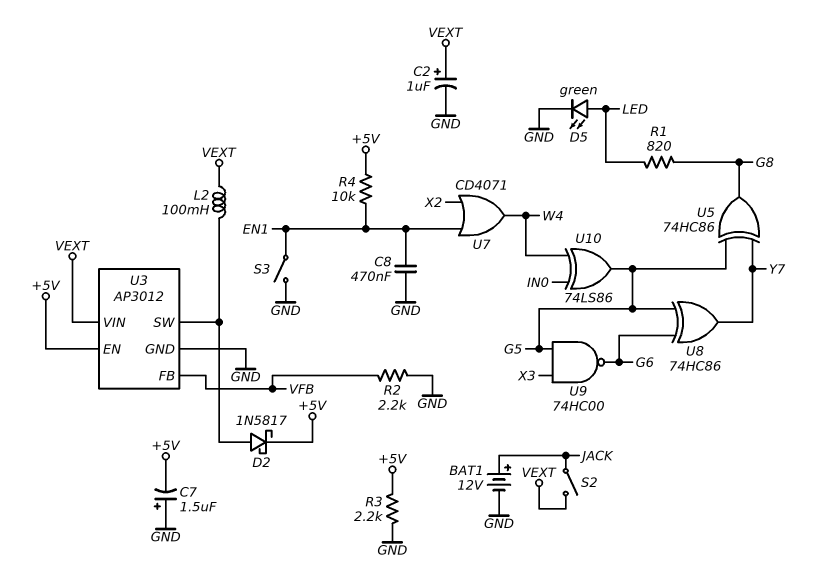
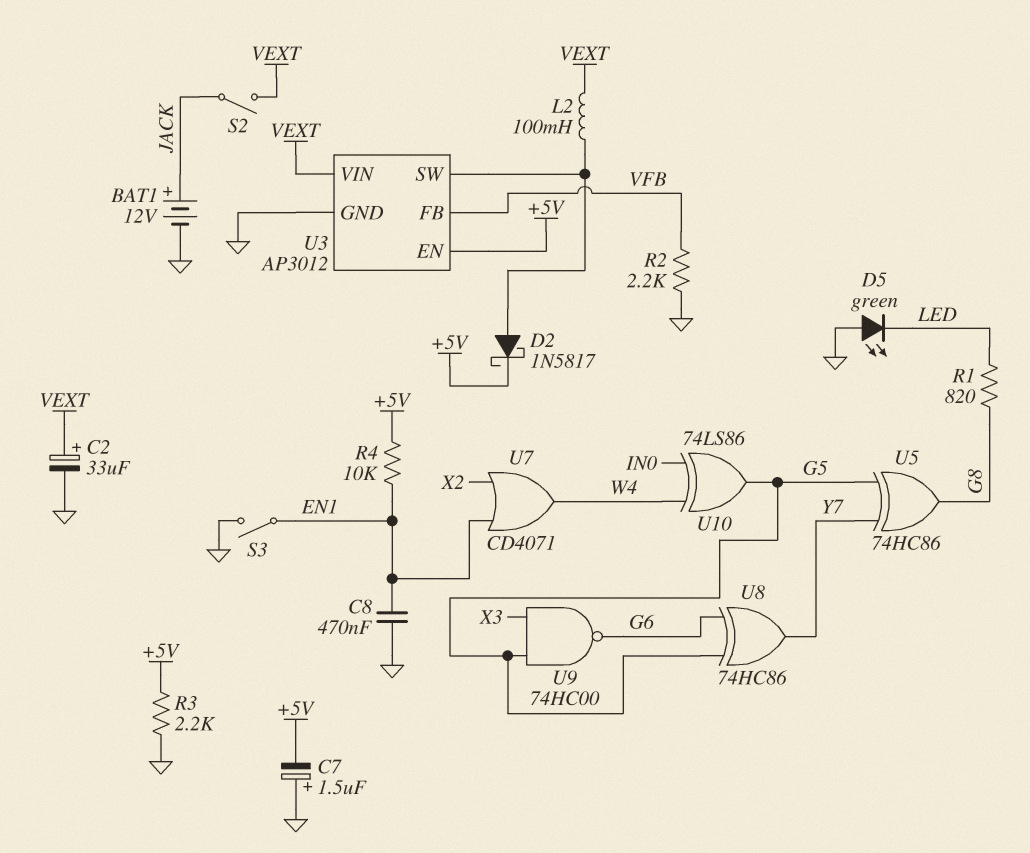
C2: 1uF (plus VEXT, minus GND) -> 33uF (plus VEXT, minus GND)
D5: LED green (A LED, K GND) -> LED green (A GND, K LED)

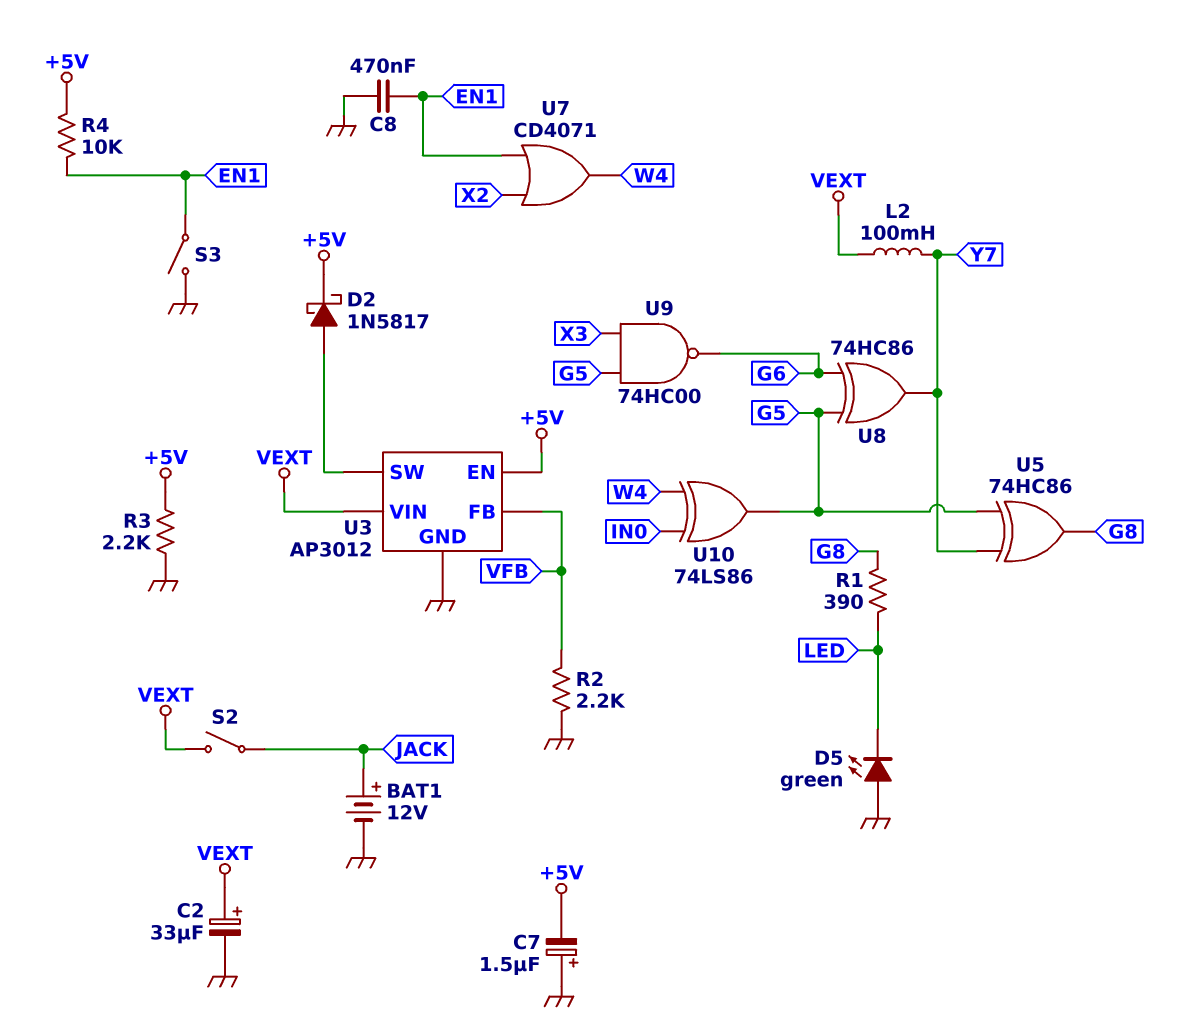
L2: 100mH (U3/SW, VEXT) -> 100mH (VEXT, Y7)
R1: 820 (G8, LED) -> 390 (G8, LED)

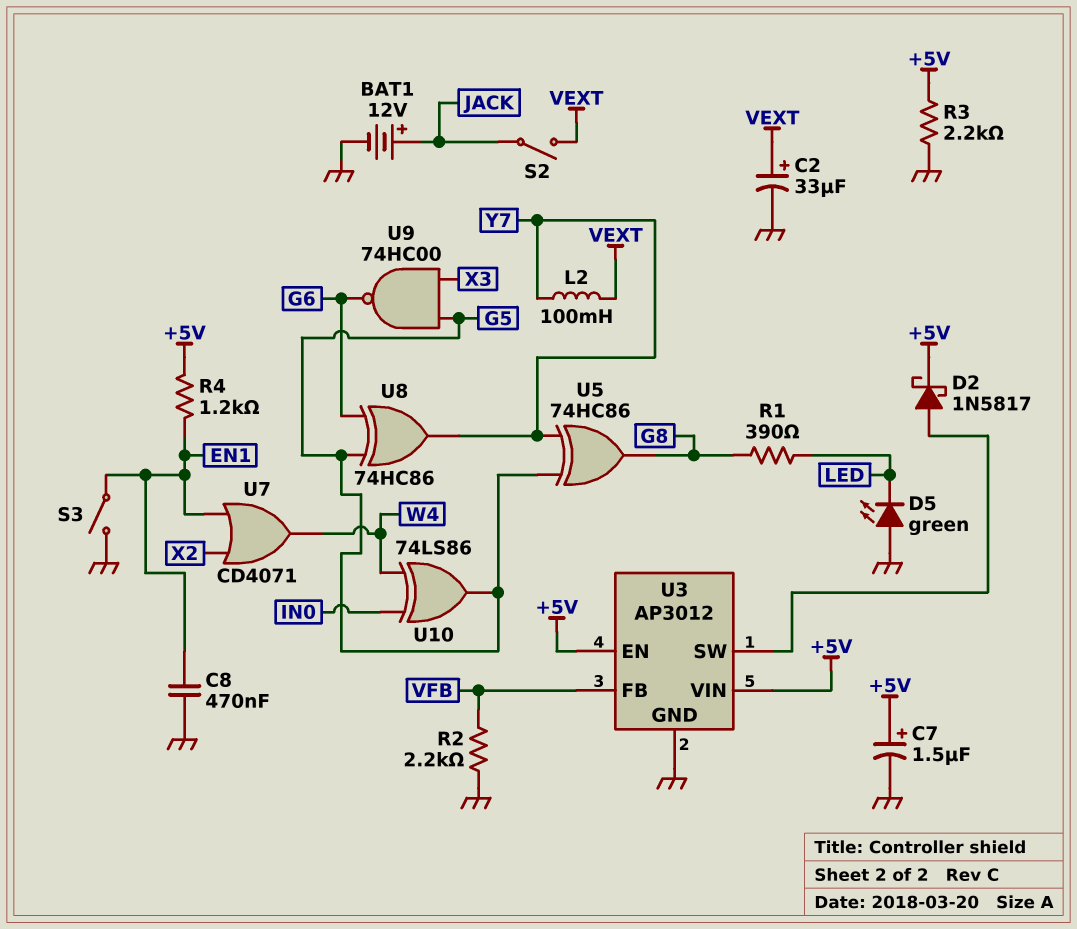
C7: 1.5uF (plus GND, minus +5V) -> 1.5uF (plus +5V, minus GND)
R4: 10k (+5V, EN1) -> 1.2k (+5V, EN1)
U3 pin VIN: VEXT -> +5V

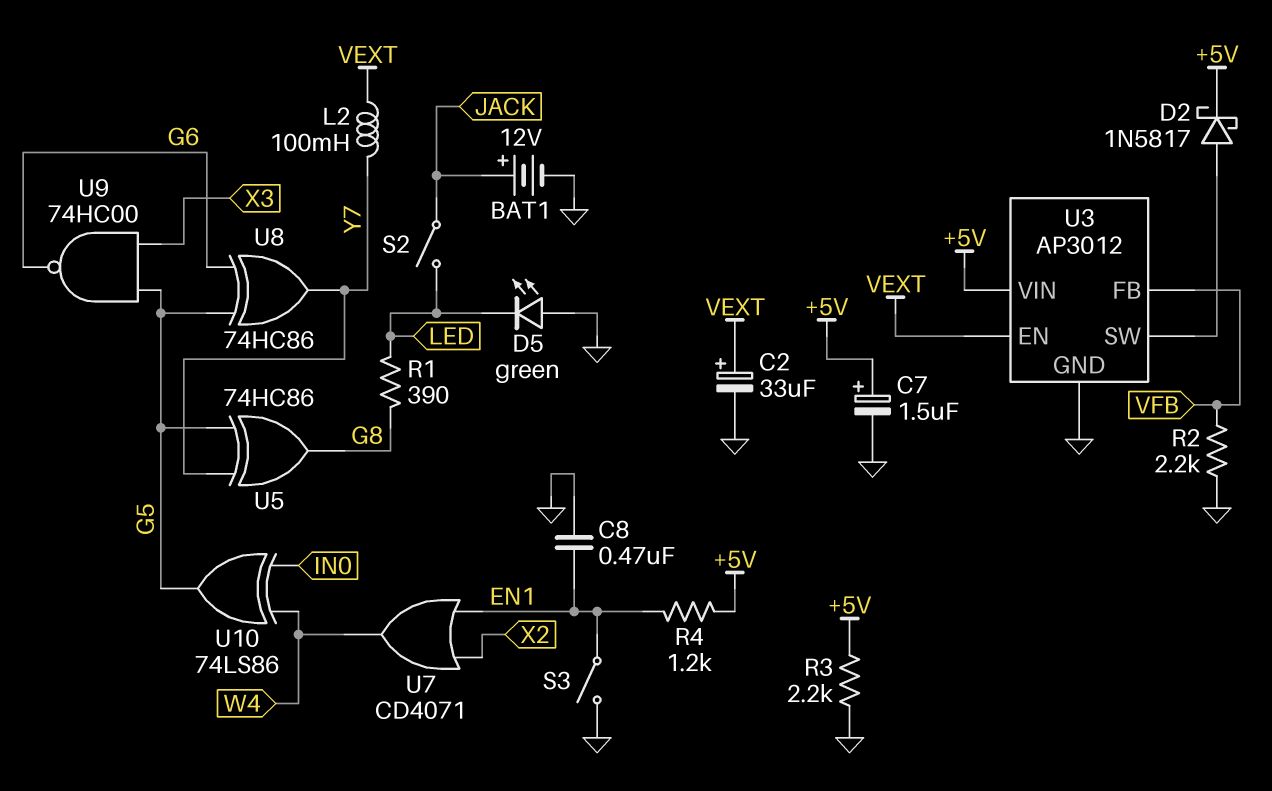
S2: switch (JACK, VEXT) -> switch (JACK, LED)
U3 pin EN: +5V -> VEXT

